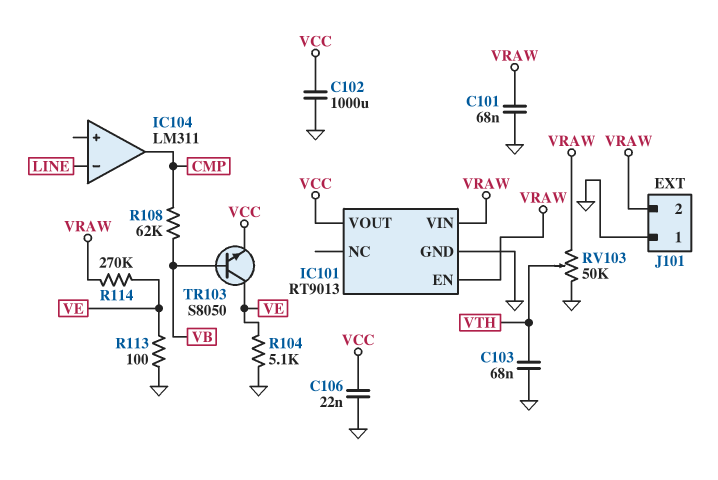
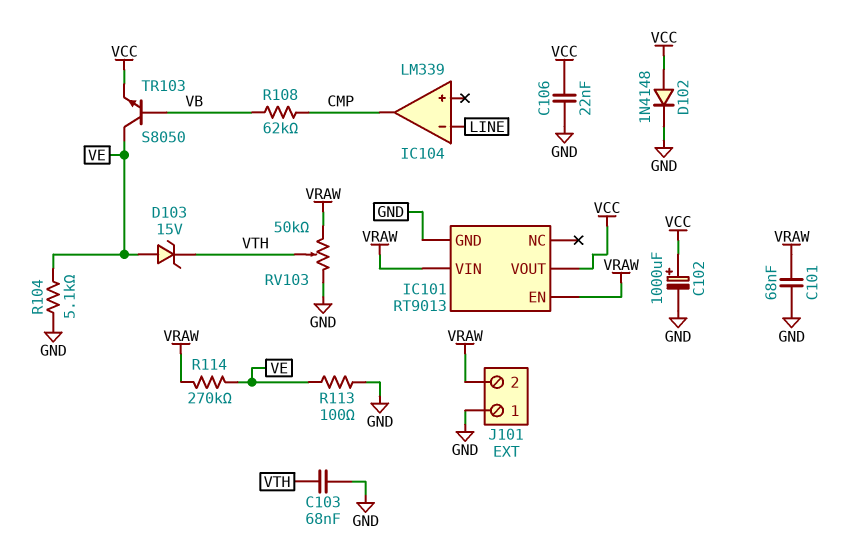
C102: 1000uF (GND, VCC) -> 1000uF (plus VCC, minus GND)
D102: none -> diode 1N4148 (A VCC, K GND)
D103: none -> zener 15V (A VE, K VTH)
IC104: LM311 -> LM339

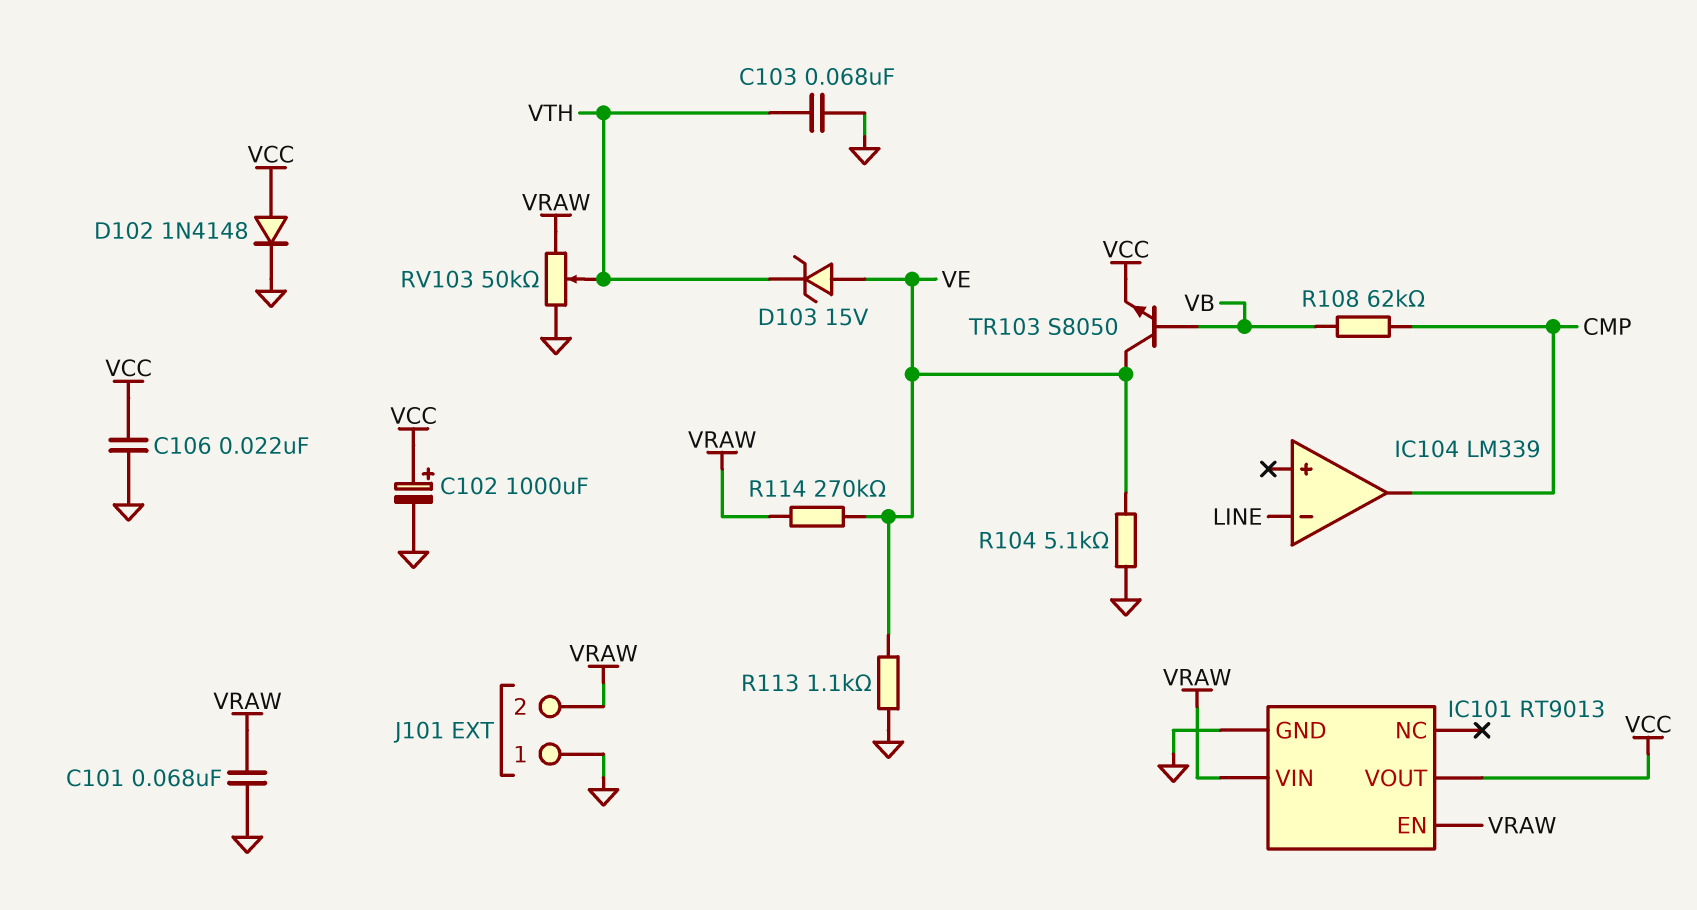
R113: 100 (GND, VE) -> 1.1k (GND, VE)

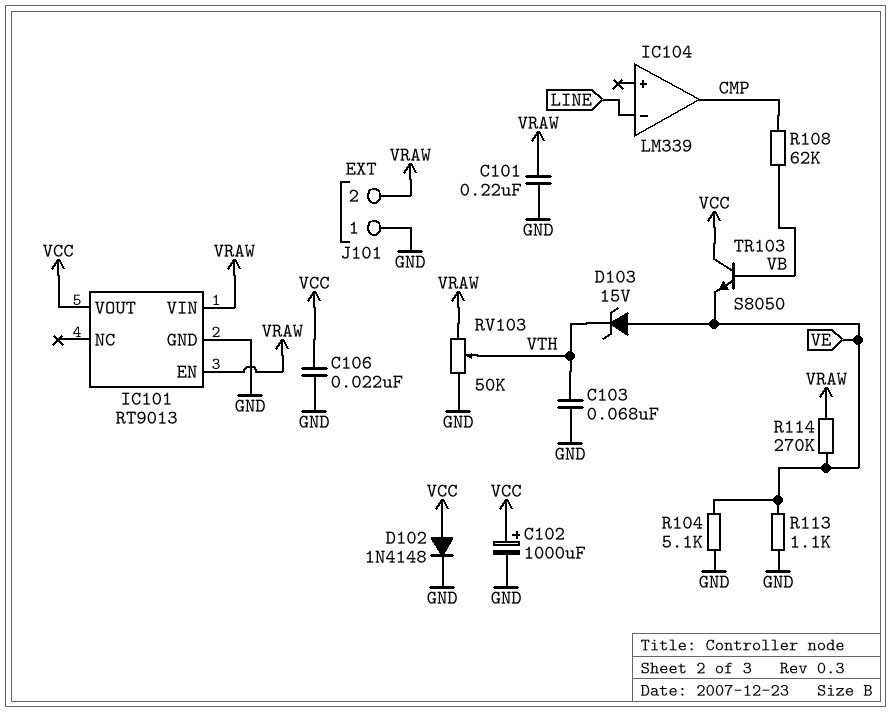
C101: 68nF (GND, VRAW) -> 220nF (GND, VRAW)
TR103: NPN S8050 (B VB, C VE, E VCC) -> NPN S8050 (B VB, C VCC, E VE)

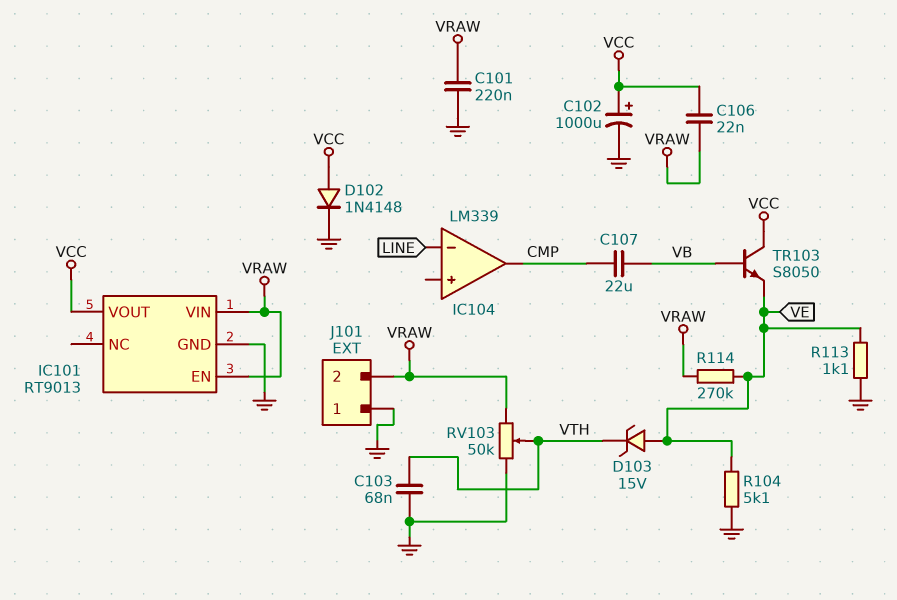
C106: 22nF (GND, VCC) -> 22nF (VCC, VRAW)
C107: none -> 22uF (CMP, VB)
R108: 62k (CMP, VB) -> none

